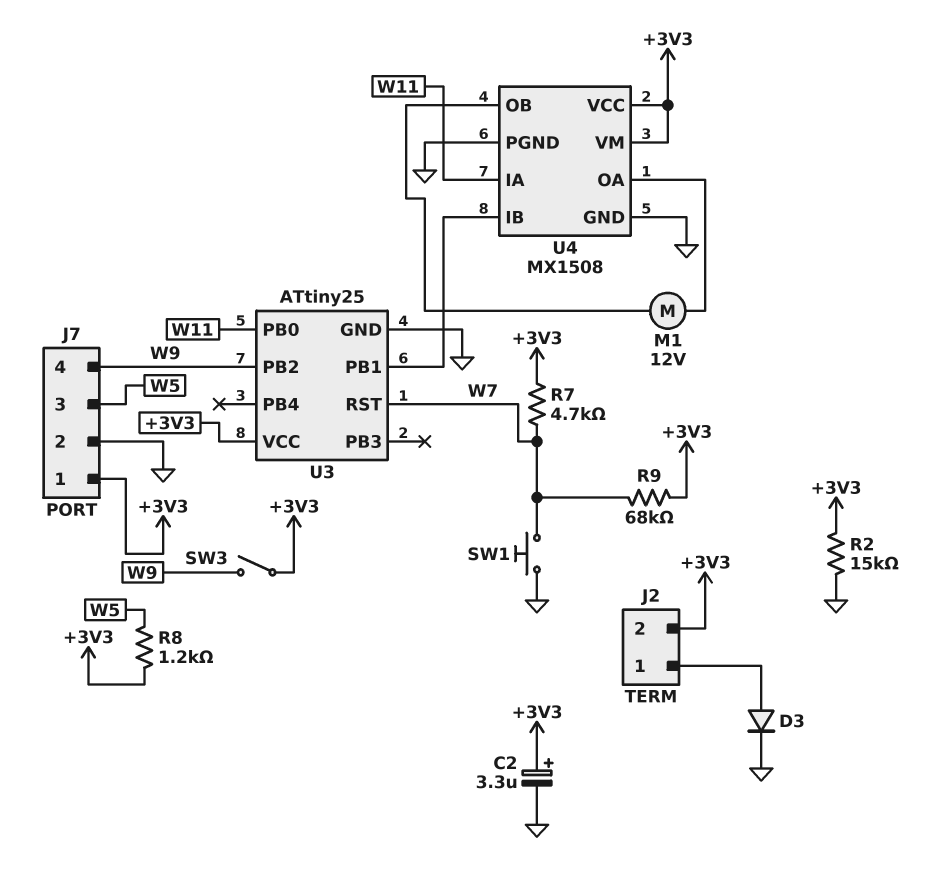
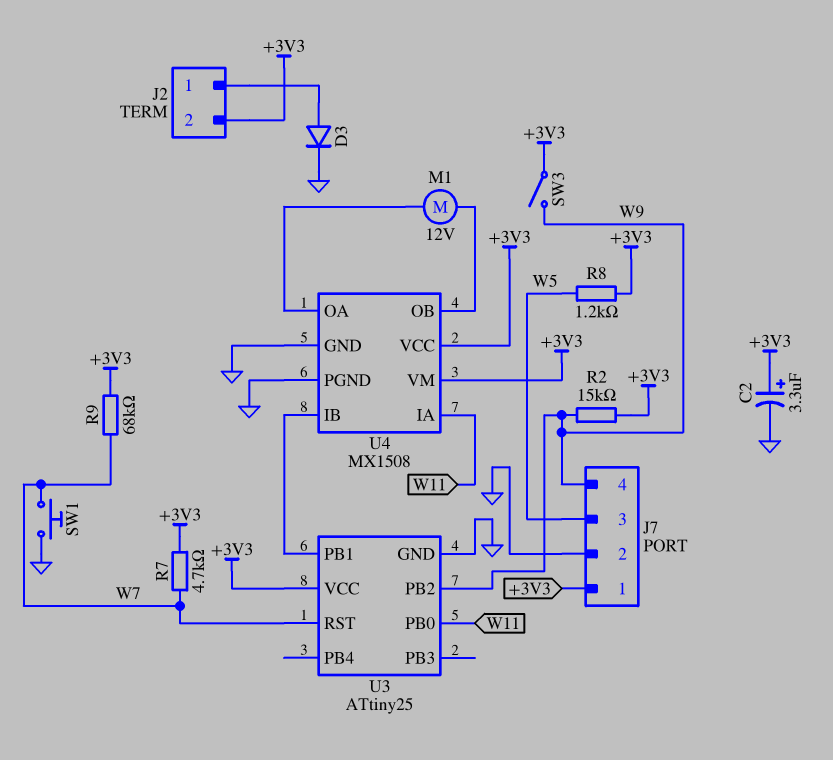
R2: 15k (+3V3, GND) -> 15k (+3V3, W9)

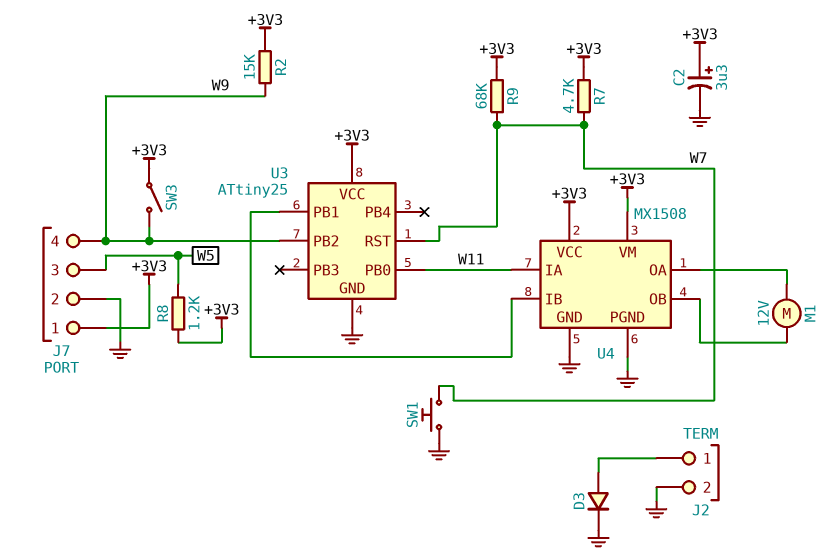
J2 pin 2: +3V3 -> GND

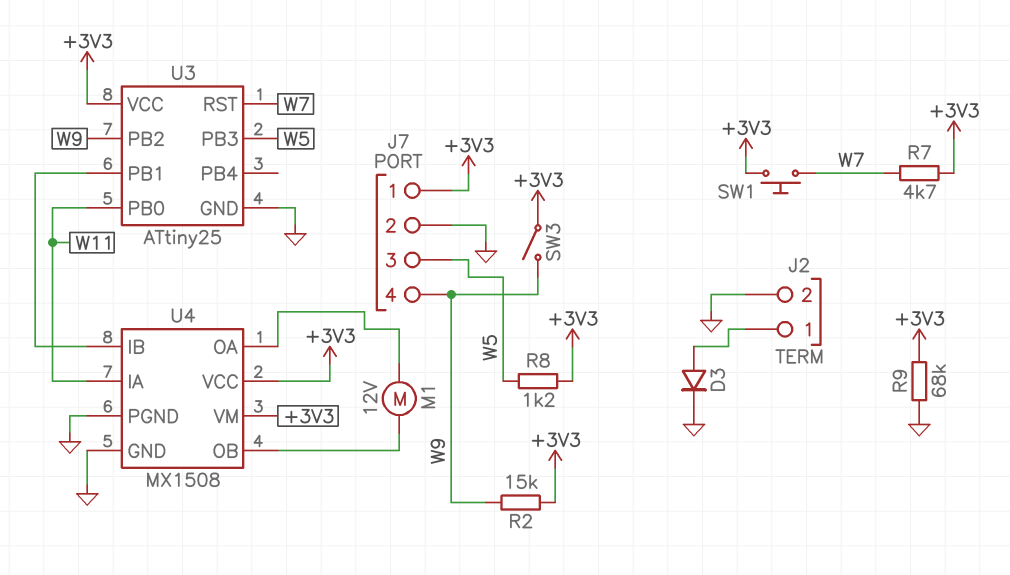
C2: 3.3uF (plus +3V3, minus GND) -> none
R9: 68k (+3V3, W7) -> 68k (+3V3, GND)
SW1: button (GND, W7) -> button (+3V3, W7)
U3 pin PB3: none -> W5

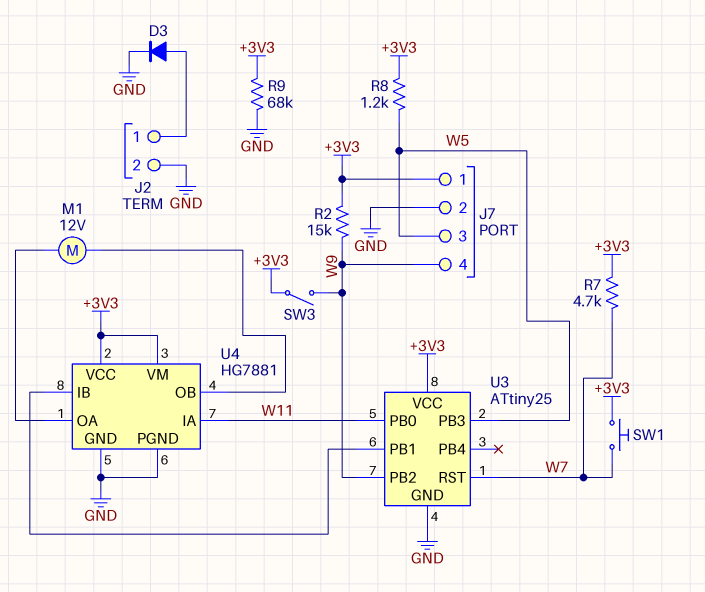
U4: MX1508 -> HG7881

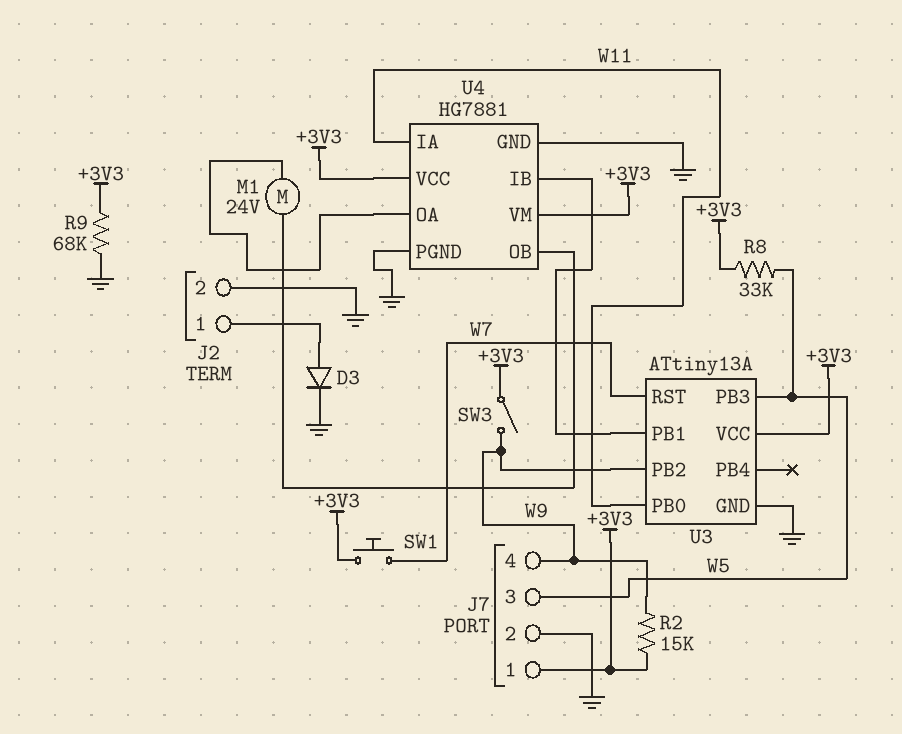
M1: motor 12V (U4/OA, U4/OB) -> motor 24V (U4/OA, U4/OB)
R7: 4.7k (+3V3, W7) -> none
R8: 1.2k (+3V3, W5) -> 33k (+3V3, W5)
U3: ATtiny25 -> ATtiny13A

